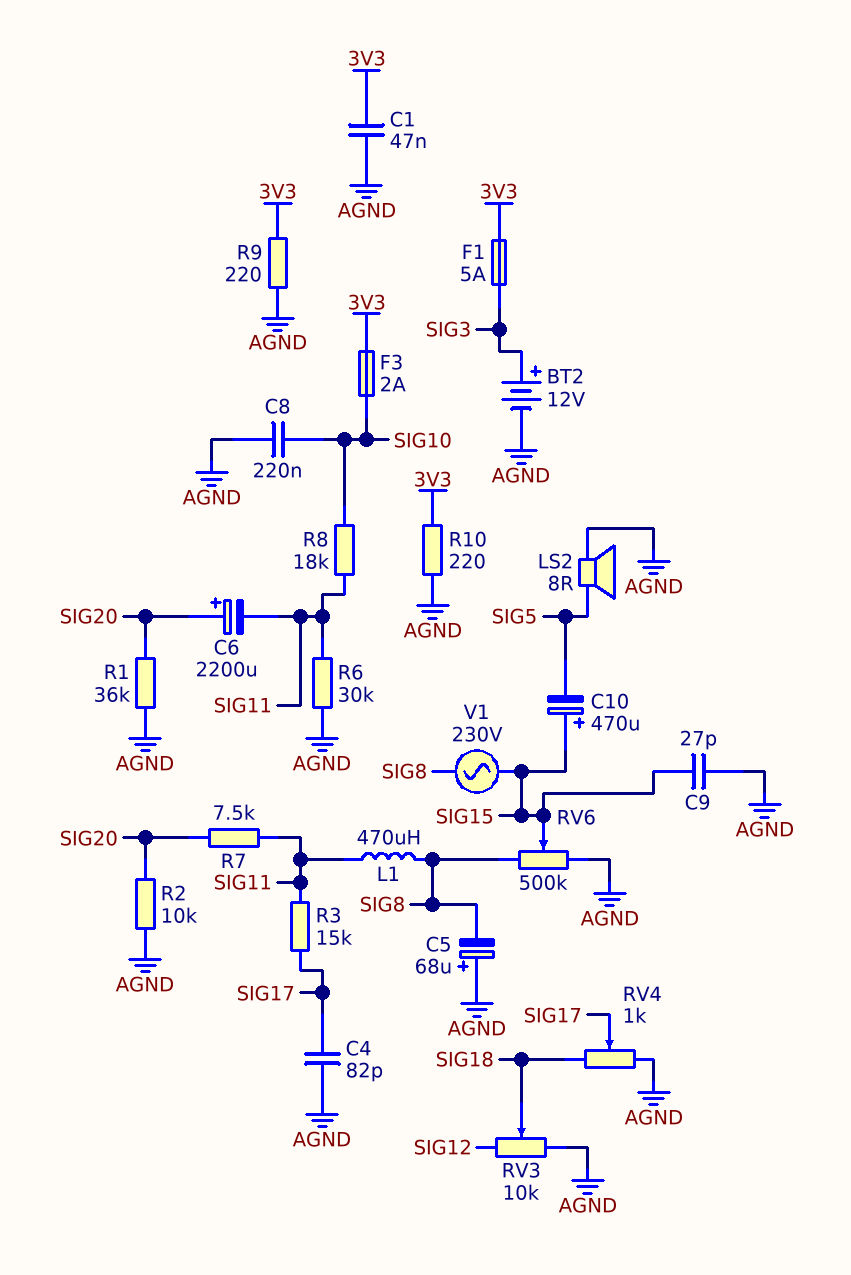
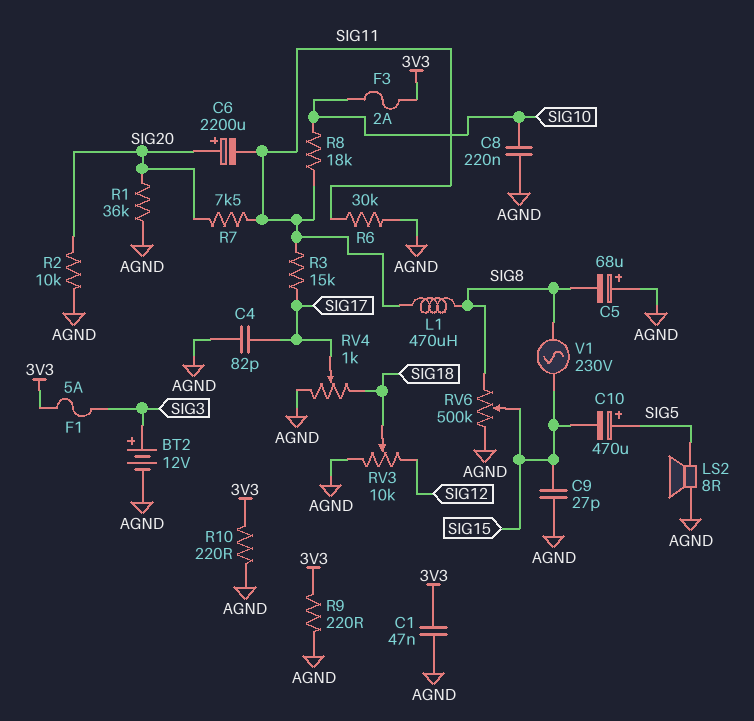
C10: 470uF (plus SIG15, minus SIG5) -> 470uF (plus SIG5, minus SIG15)

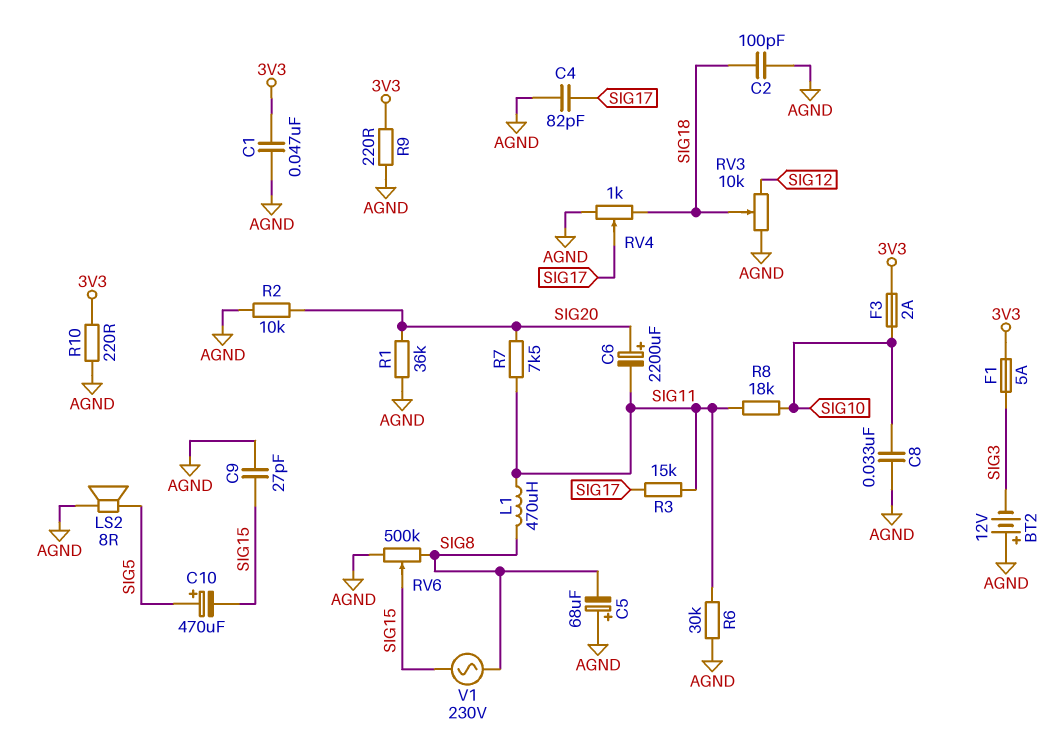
BT2: 12V (plus SIG3, minus AGND) -> 12V (plus AGND, minus SIG3)
C2: none -> 100pF (AGND, SIG18)
C8: 220nF (AGND, SIG10) -> 33nF (AGND, SIG10)

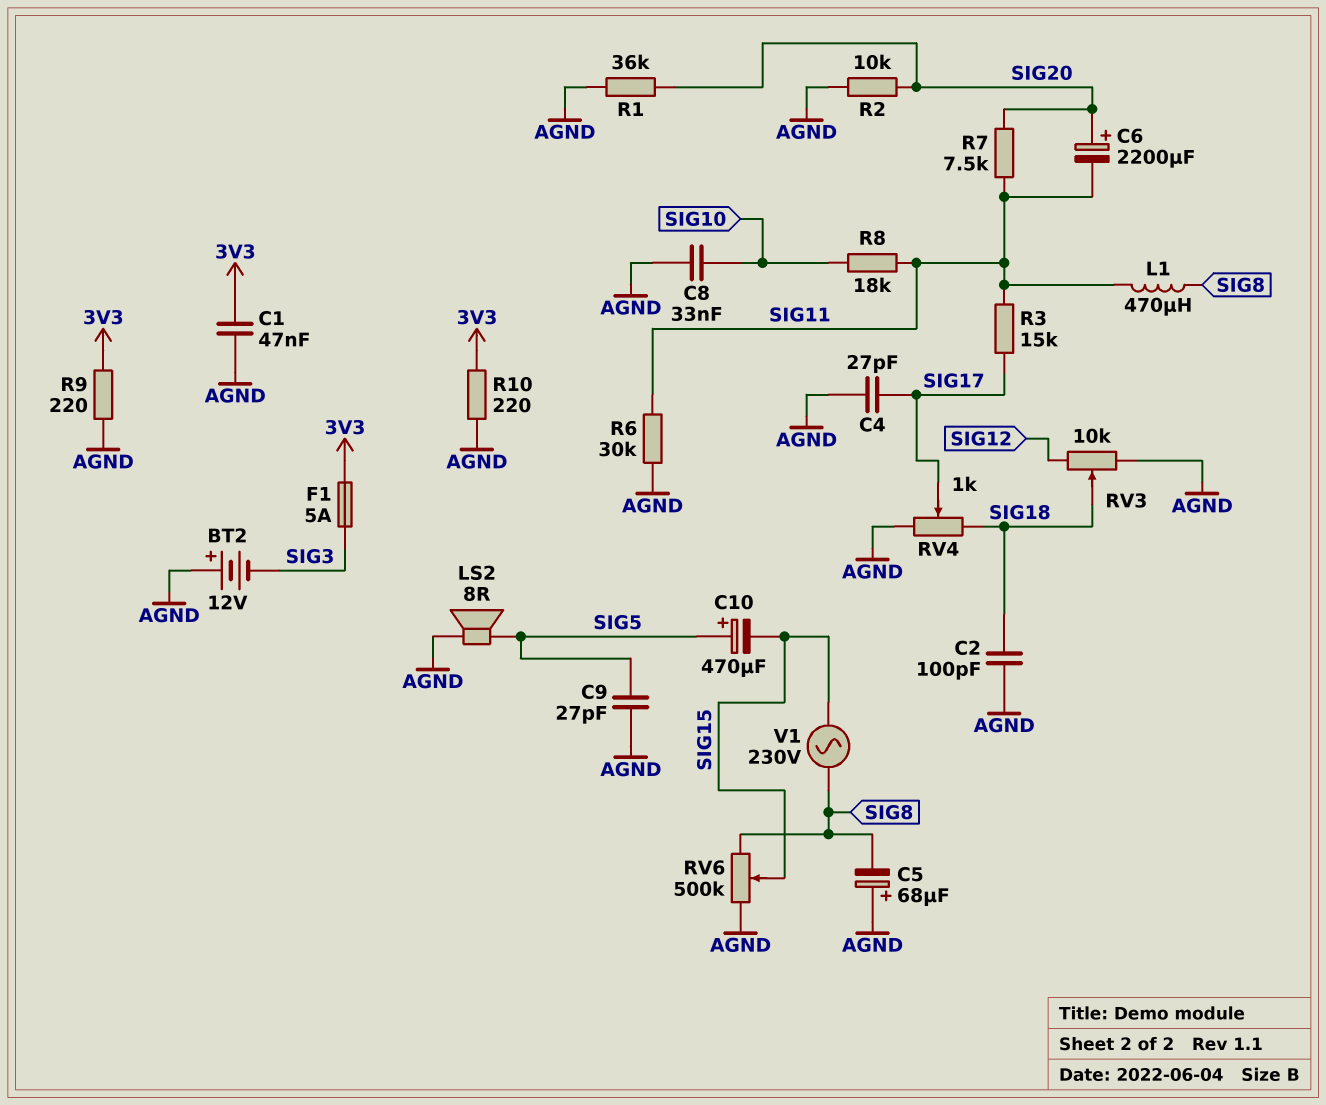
C4: 82pF (AGND, SIG17) -> 27pF (AGND, SIG17)
C9: 27pF (AGND, SIG15) -> 27pF (AGND, SIG5)
F3: 2A (3V3, SIG10) -> none

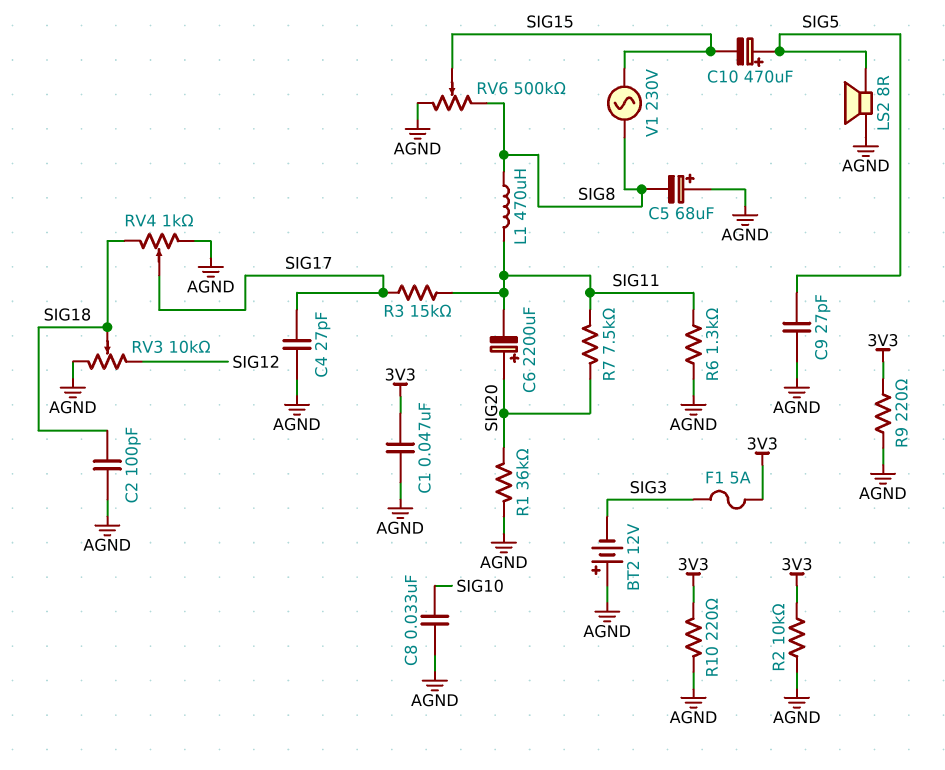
R2: 10k (AGND, SIG20) -> 10k (3V3, AGND)
R6: 30k (AGND, SIG11) -> 1.3k (AGND, SIG11)
R8: 18k (SIG10, SIG11) -> none

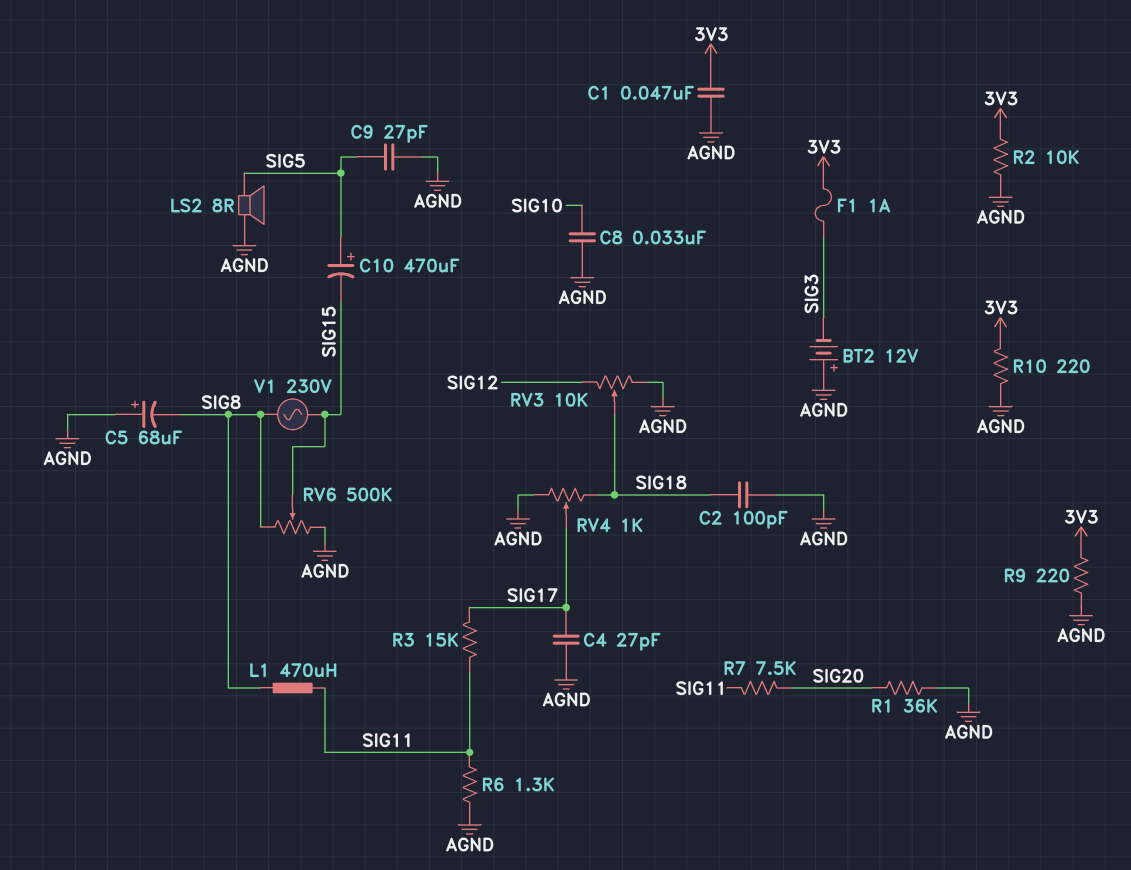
C6: 2200uF (plus SIG20, minus SIG11) -> none
F1: 5A (3V3, SIG3) -> 1A (3V3, SIG3)

